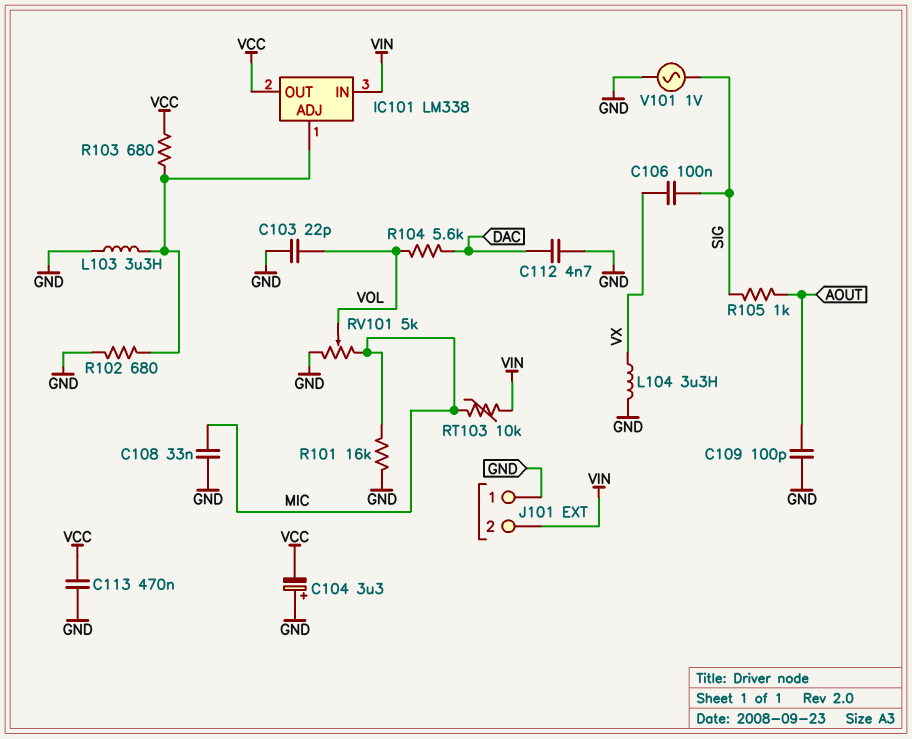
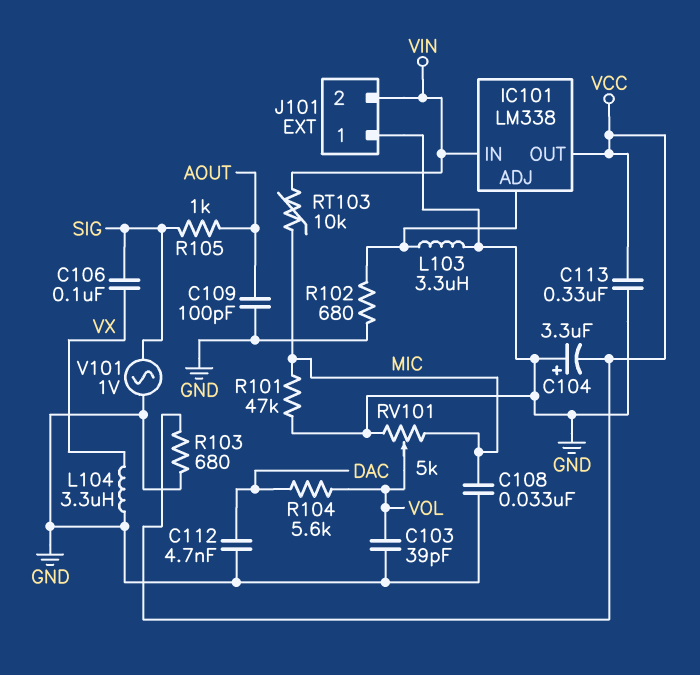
C103: 22pF (GND, VOL) -> 39pF (GND, VOL)
C113: 470nF (GND, VCC) -> 330nF (GND, VCC)
R101: 16k (GND, MIC) -> 47k (GND, MIC)
R103: 680 (IC101/ADJ, VCC) -> 680 (GND, VCC)

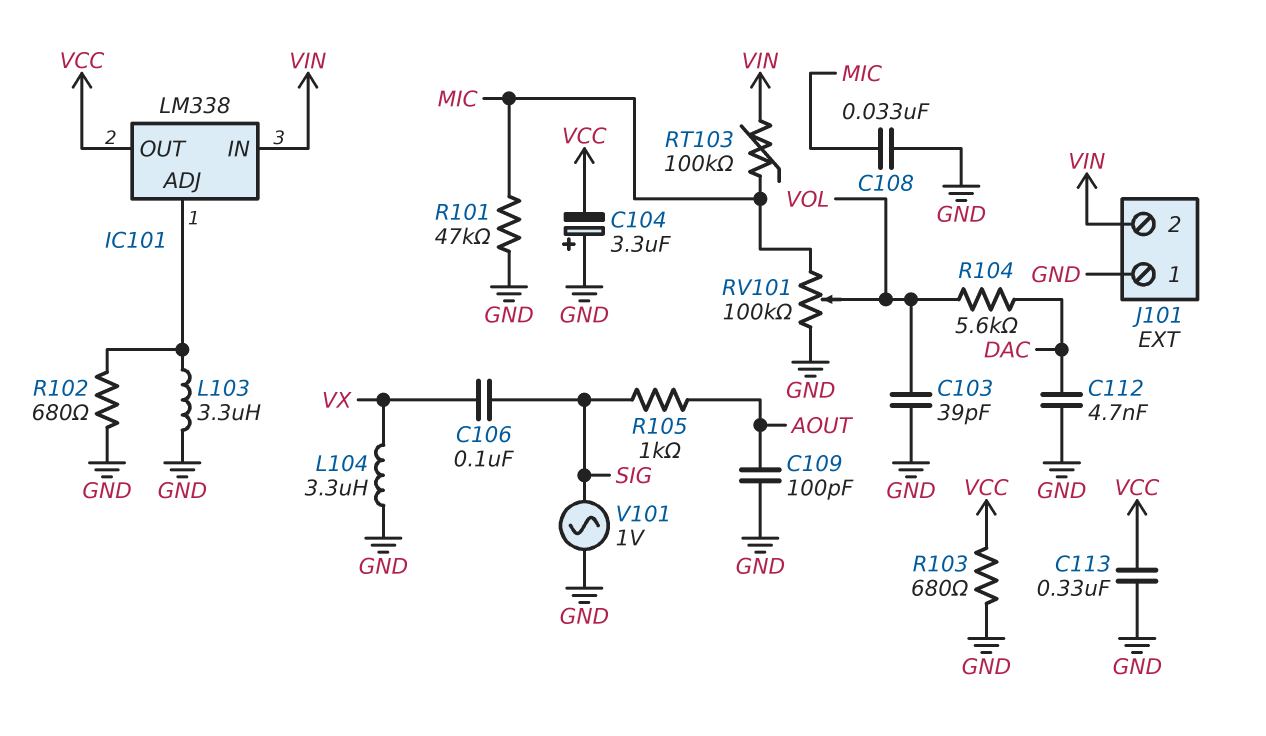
RT103: 10k (MIC, VIN) -> 100k (MIC, VIN)
RV101: 5k (GND, MIC, wiper VOL) -> 100k (GND, MIC, wiper VOL)

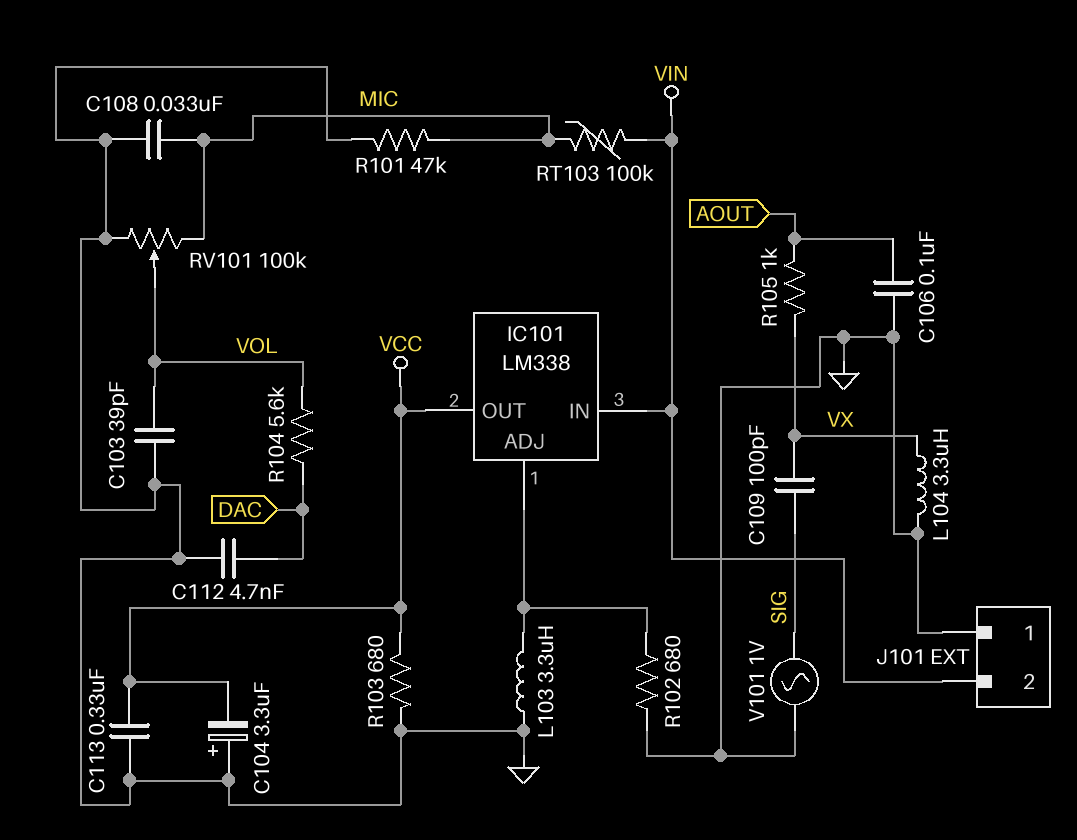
C106: 100nF (SIG, VX) -> 100nF (AOUT, GND)
C109: 100pF (AOUT, GND) -> 100pF (SIG, VX)
R105: 1k (AOUT, SIG) -> 1k (AOUT, VX)

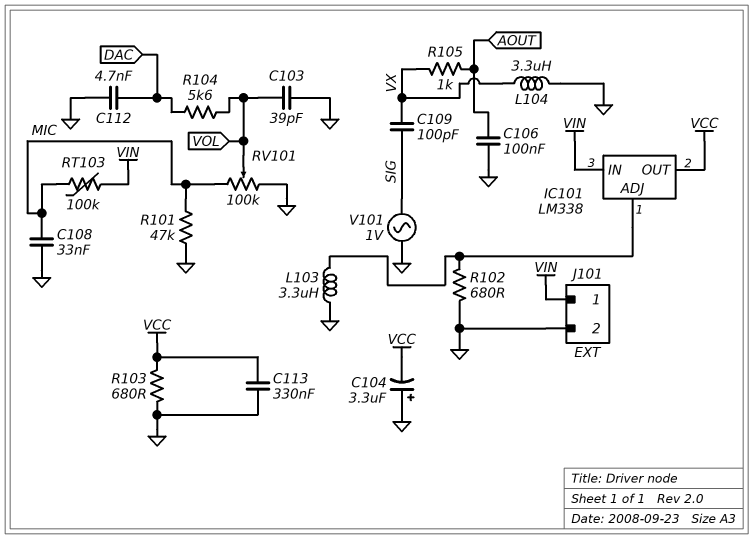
J101 pin 1: GND -> VIN
J101 pin 2: VIN -> GND

